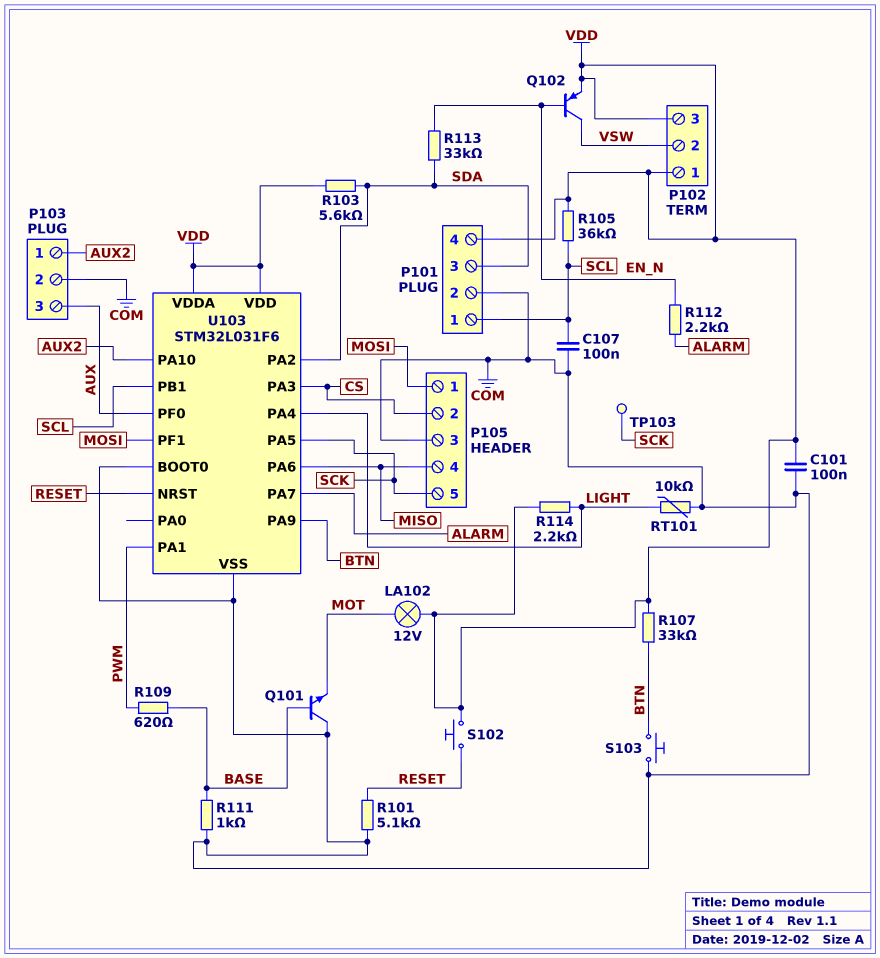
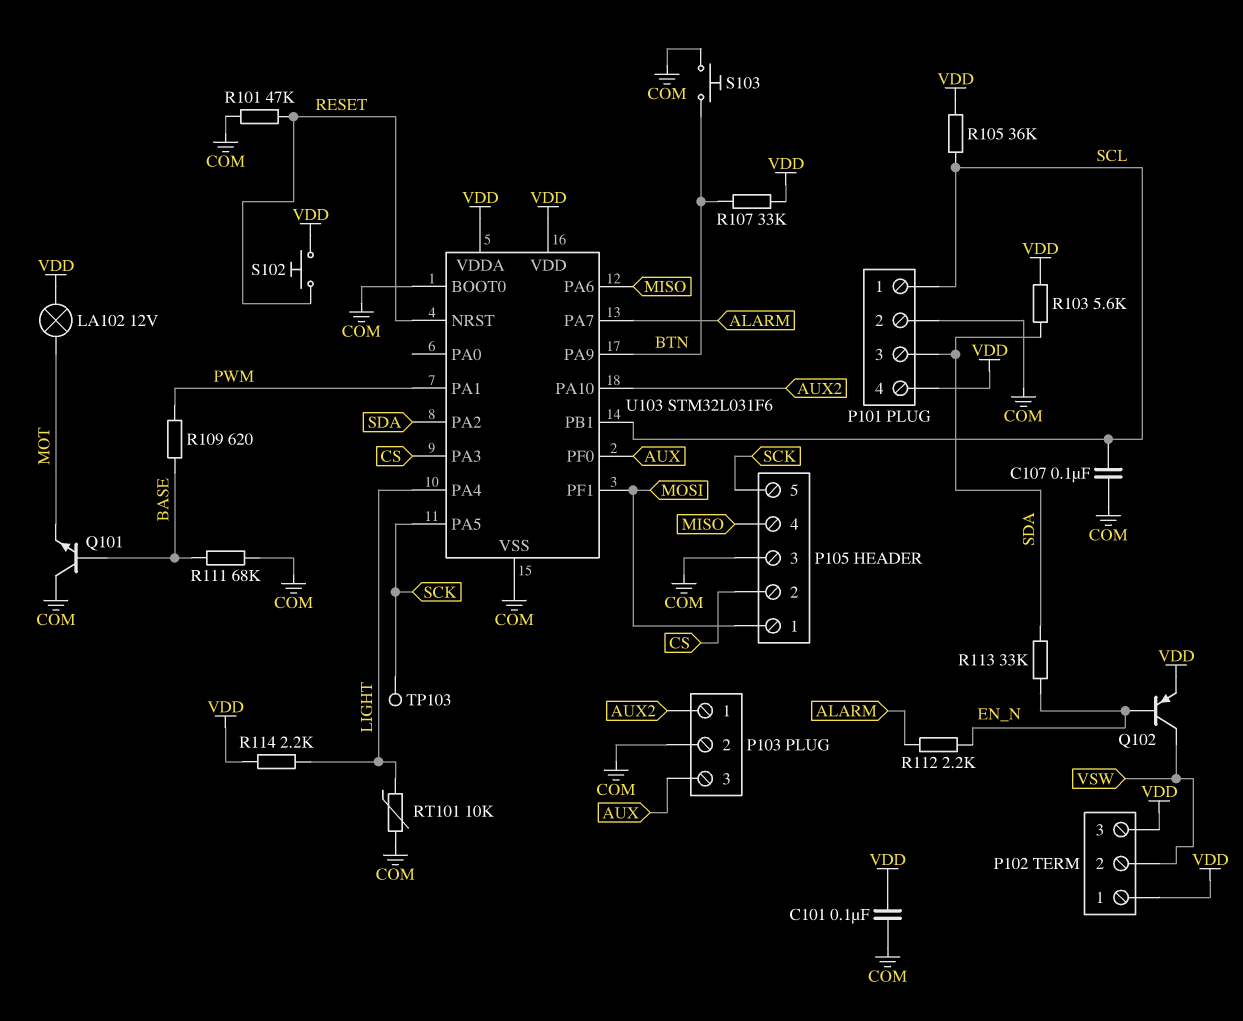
R101: 5.1k (COM, RESET) -> 47k (COM, RESET)
R111: 1k (BASE, COM) -> 68k (BASE, COM)

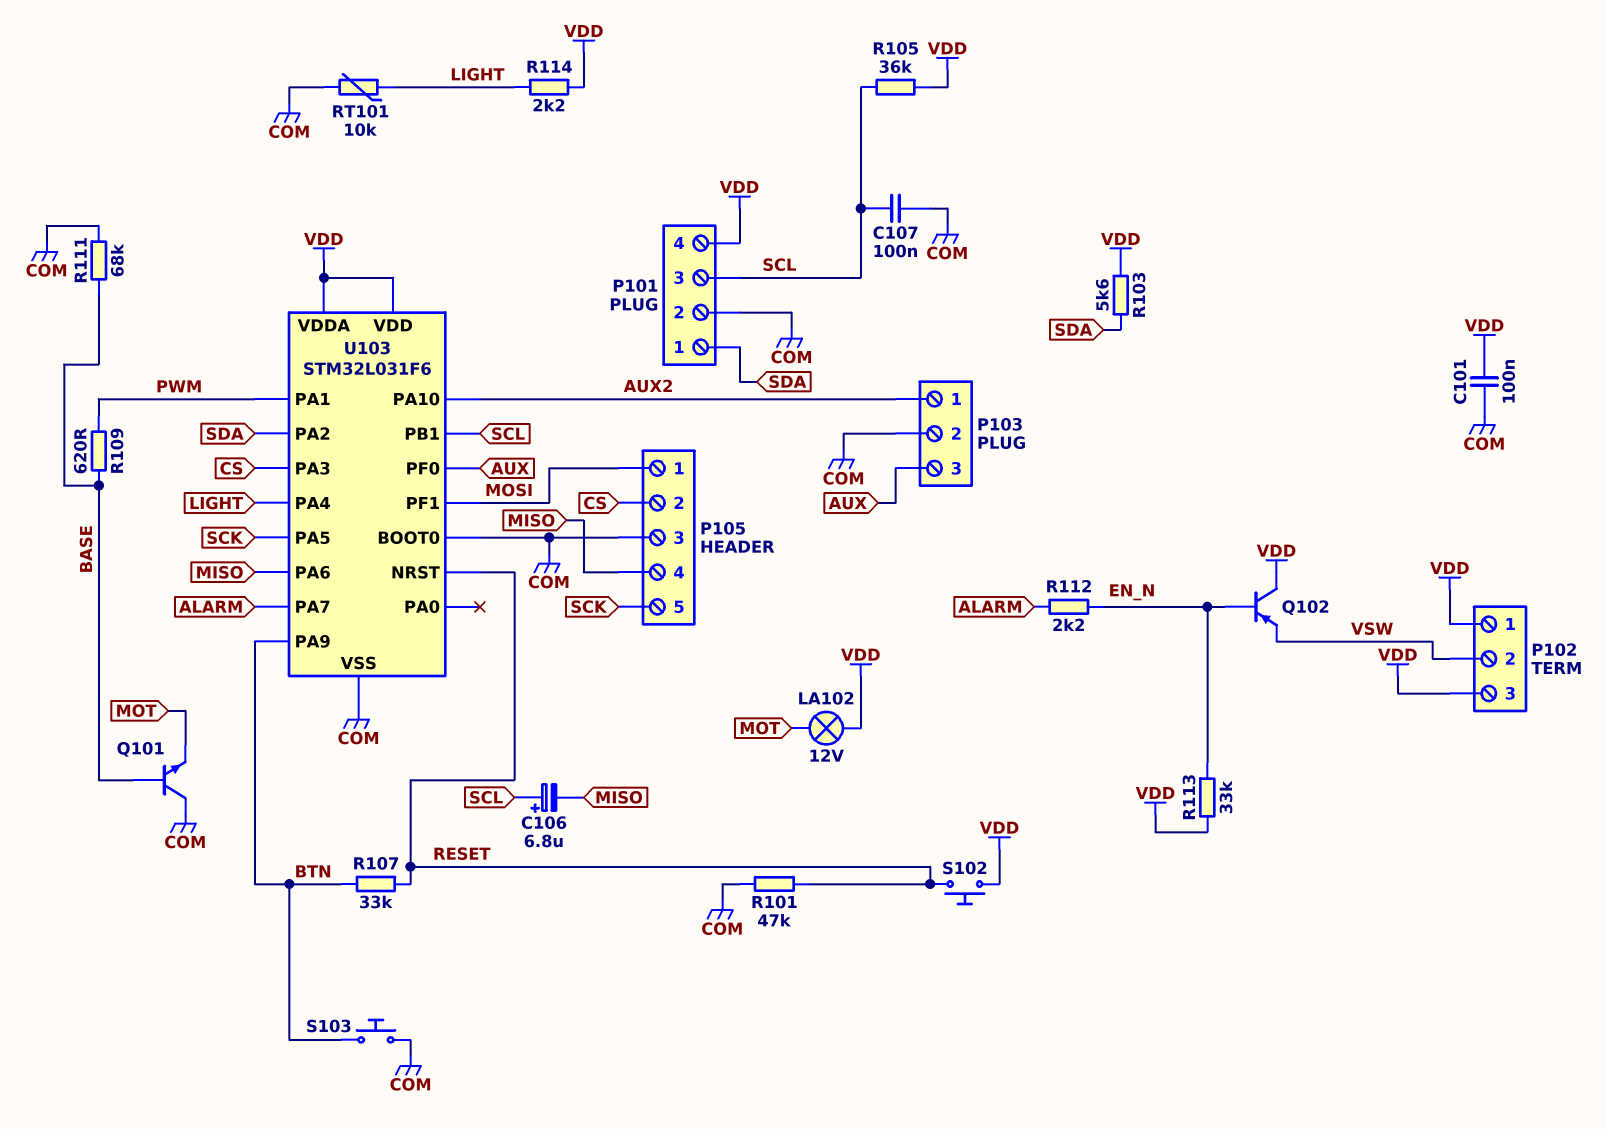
C106: none -> 6.8uF (plus SCL, minus MISO)
P101 pin 1: SCL -> SDA
P101 pin 3: SDA -> SCL
Q102: PNP (B EN_N, C VSW, E VDD) -> PNP (B EN_N, C VDD, E VSW)
R107: 33k (BTN, VDD) -> 33k (BTN, RESET)
R113: 33k (EN_N, SDA) -> 33k (EN_N, VDD)
TP103: test point (SCK) -> none

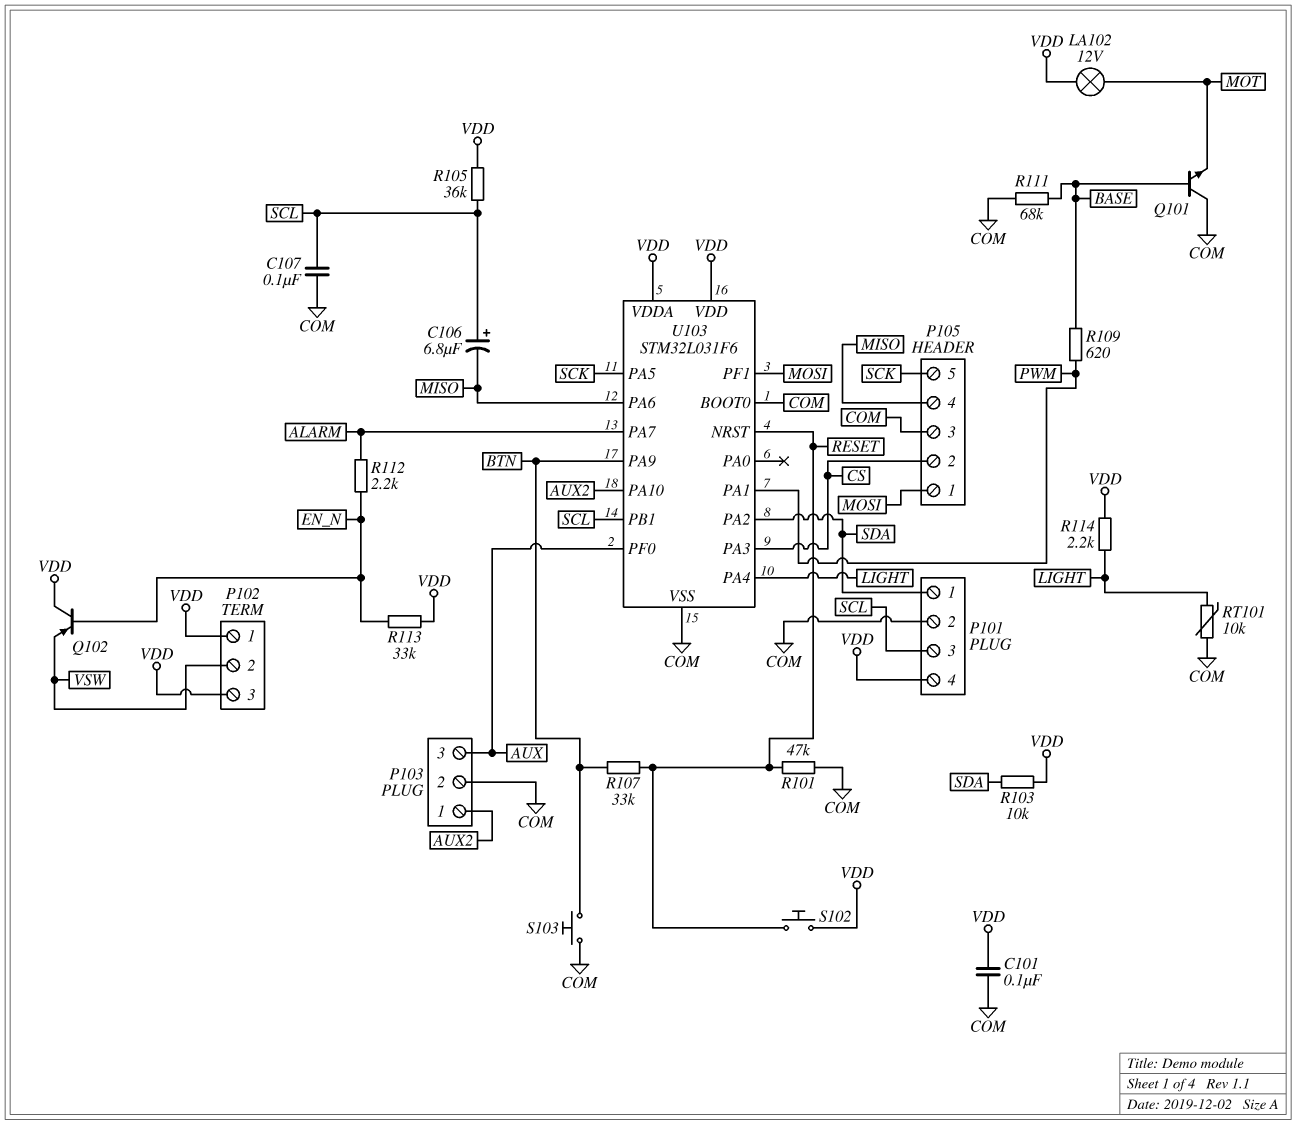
R103: 5.6k (SDA, VDD) -> 10k (SDA, VDD)

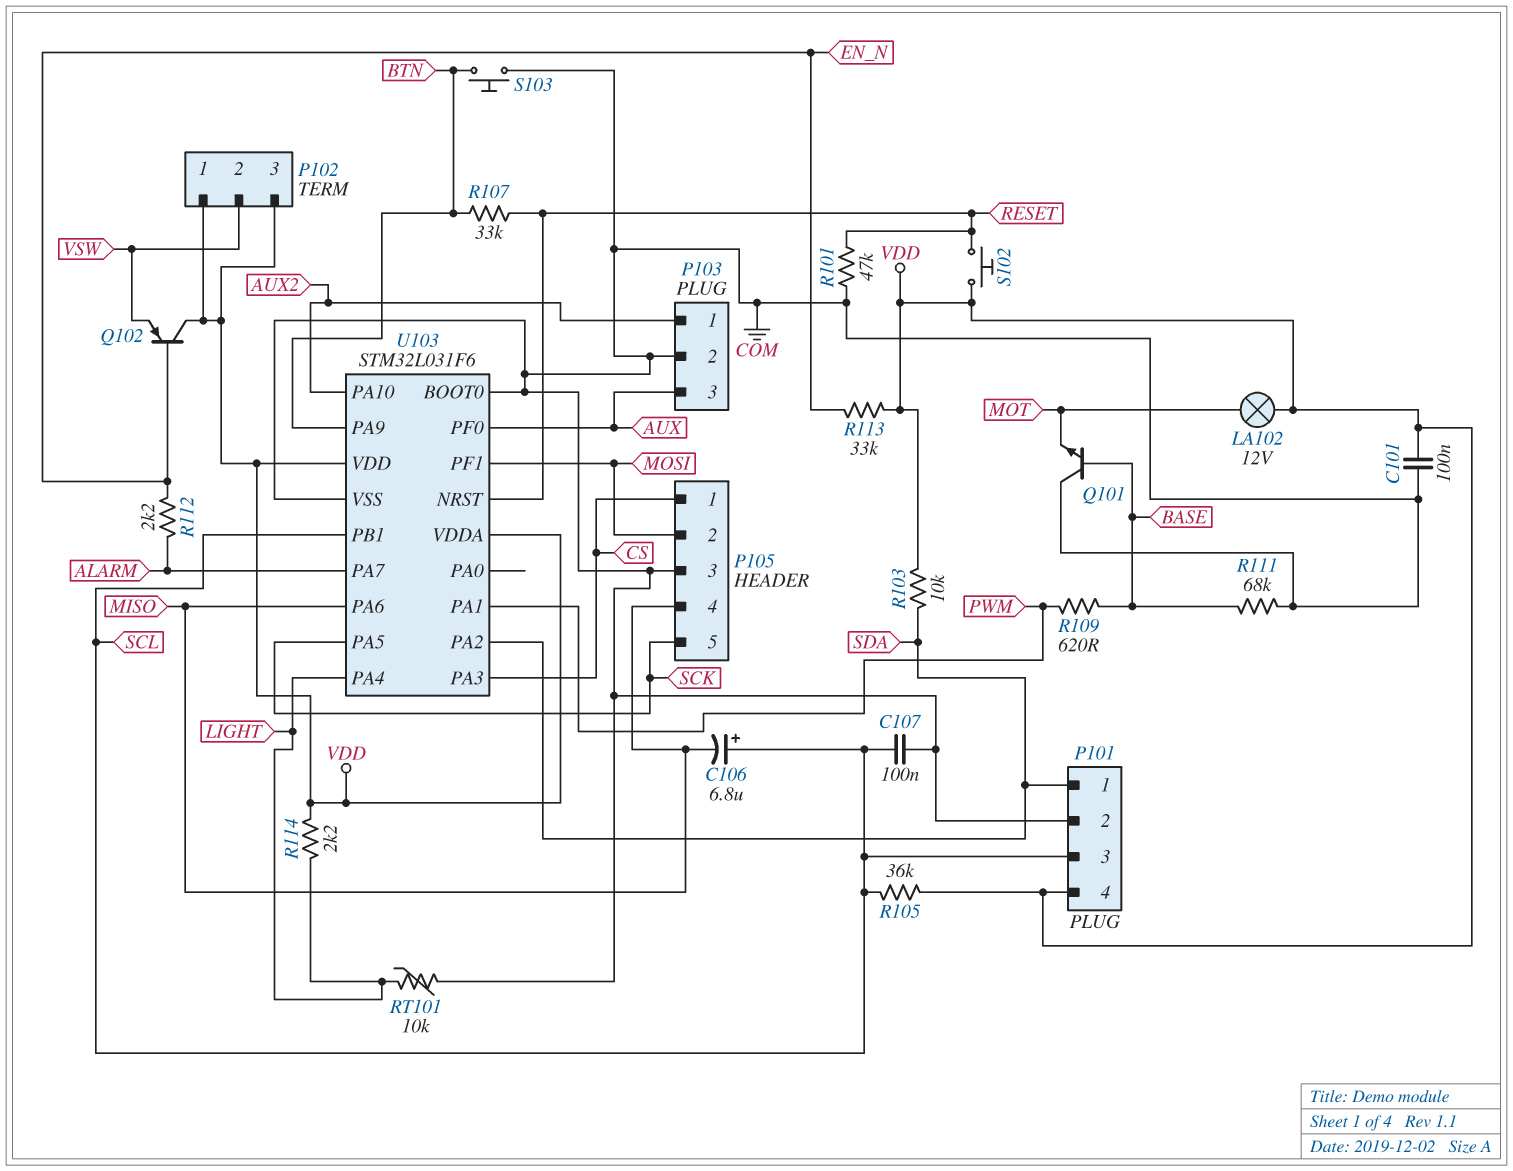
P105 pin 1: MOSI -> CS
P105 pin 2: CS -> MOSI

